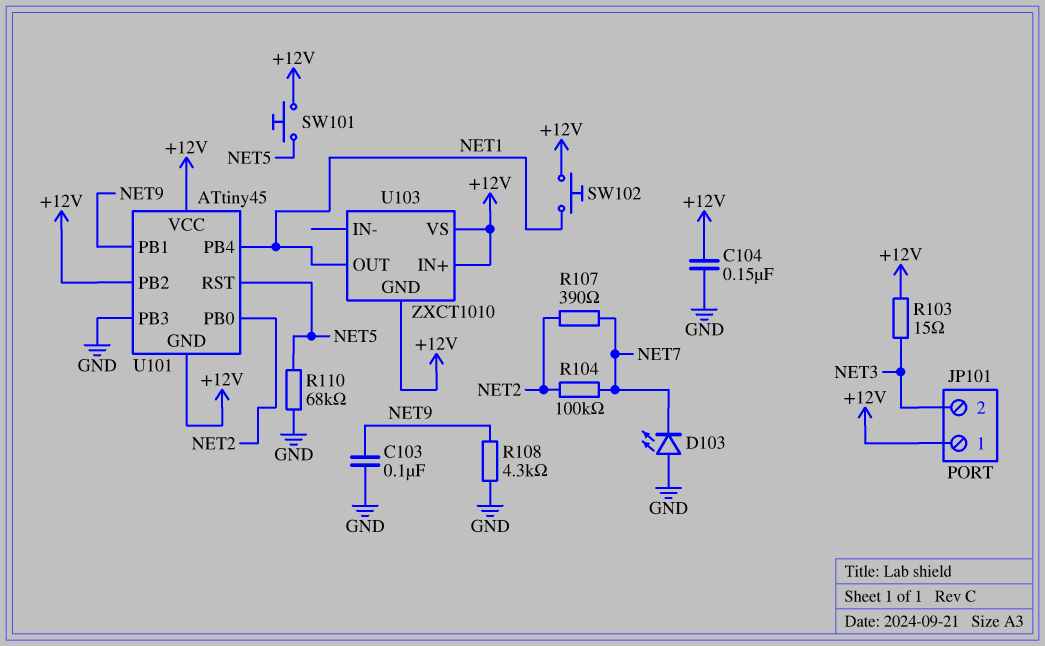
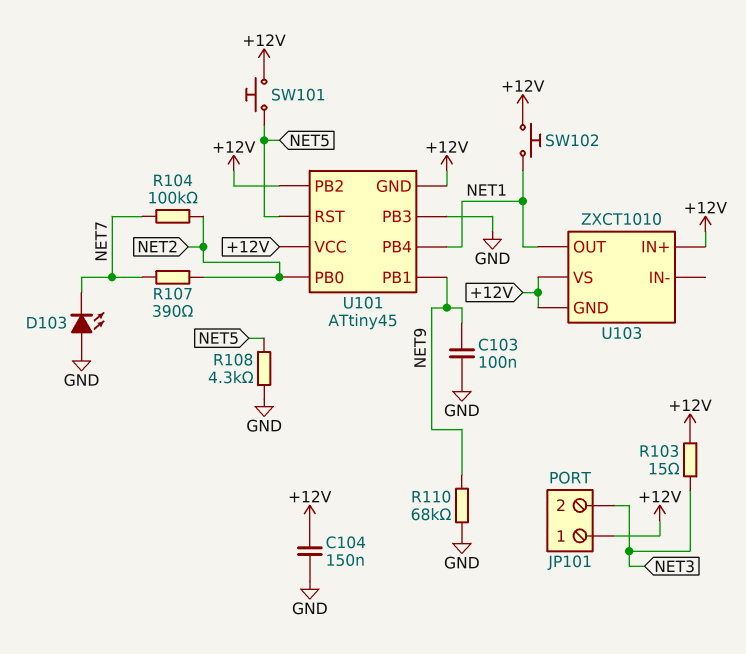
R108: 4.3k (GND, NET9) -> 4.3k (GND, NET5)
R110: 68k (GND, NET5) -> 68k (GND, NET9)

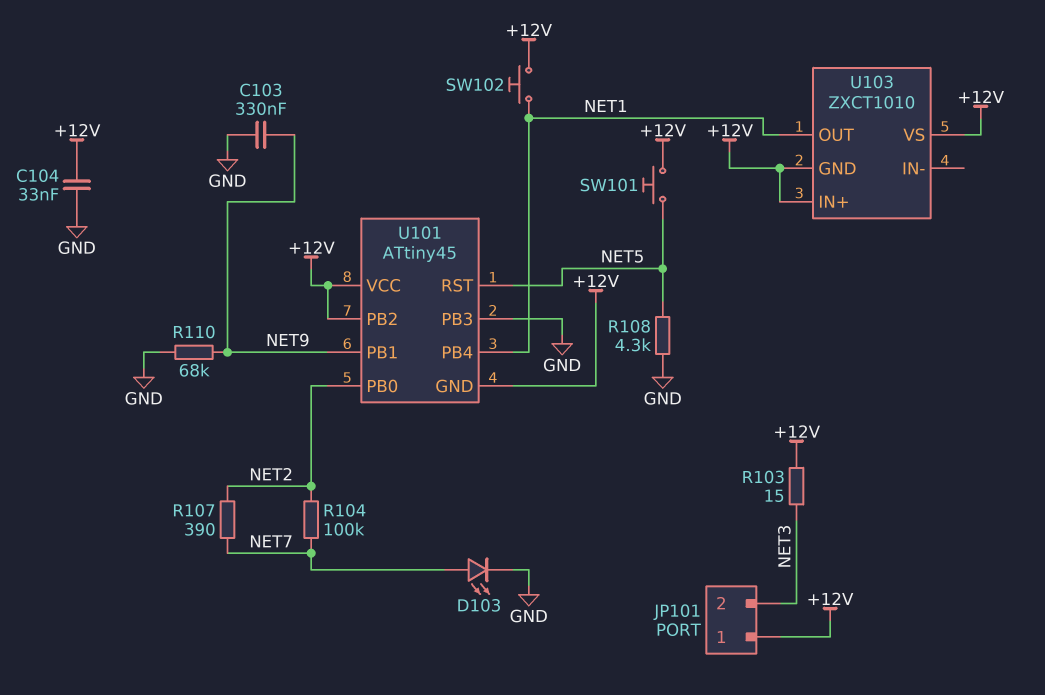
C103: 100nF (GND, NET9) -> 330nF (GND, NET9)
C104: 150nF (+12V, GND) -> 33nF (+12V, GND)
D103: LED (A GND, K NET7) -> LED (A NET7, K GND)

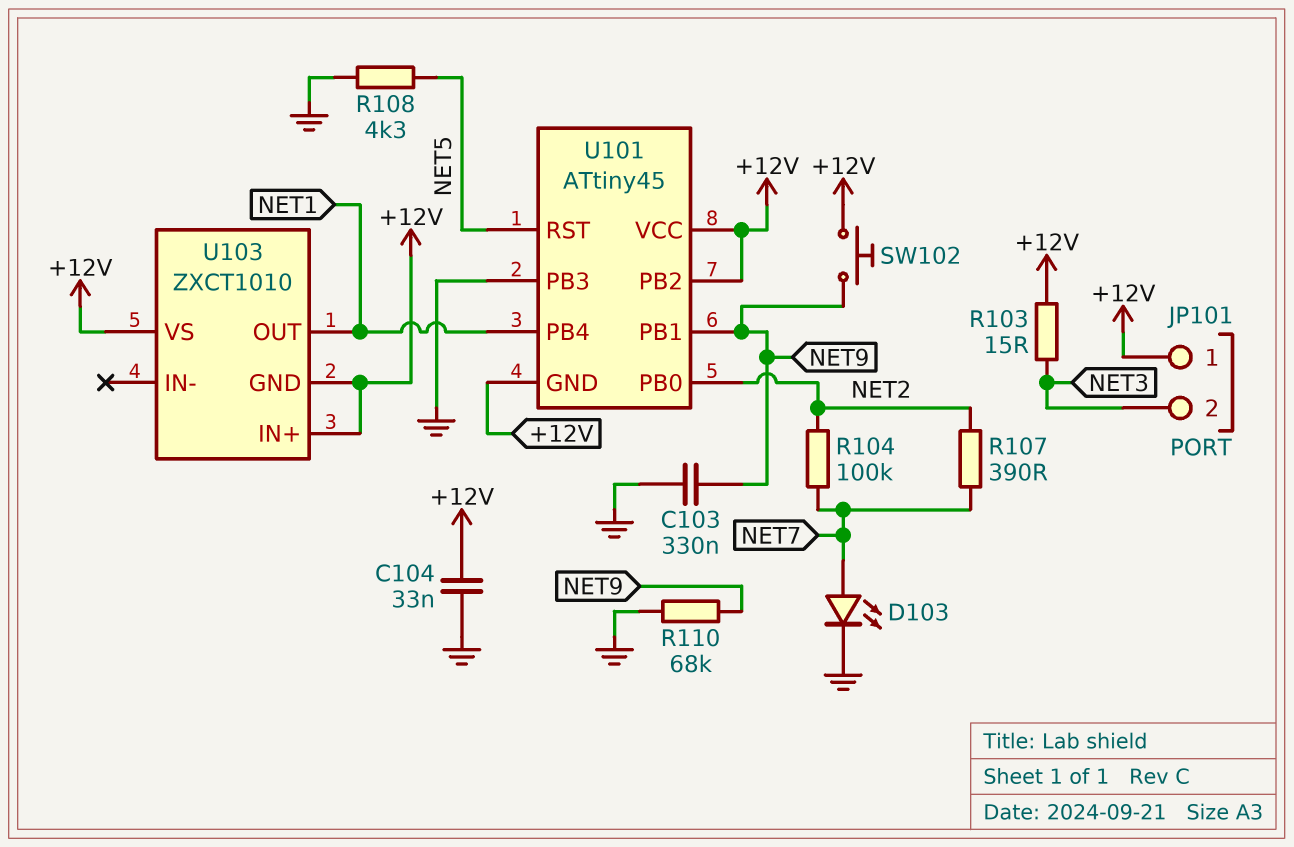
SW101: button (+12V, NET5) -> none
SW102: button (+12V, NET1) -> button (+12V, NET9)

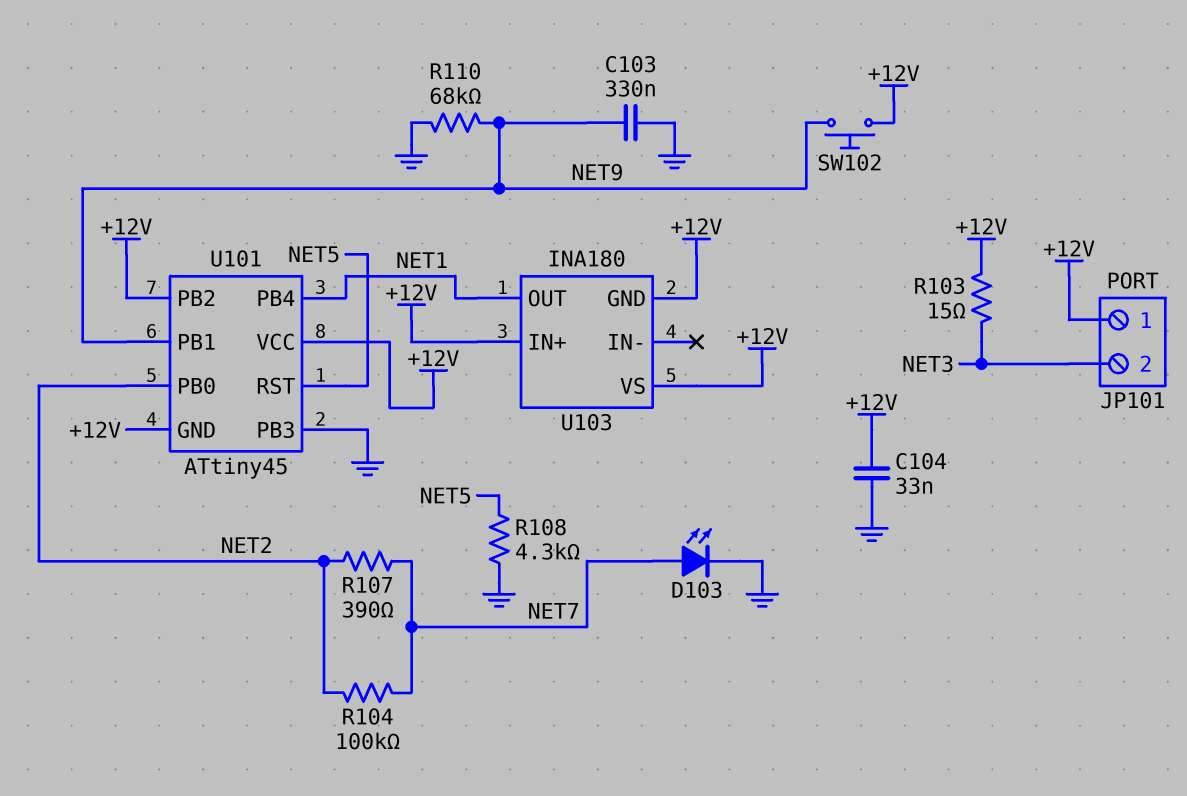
U103: ZXCT1010 -> INA180

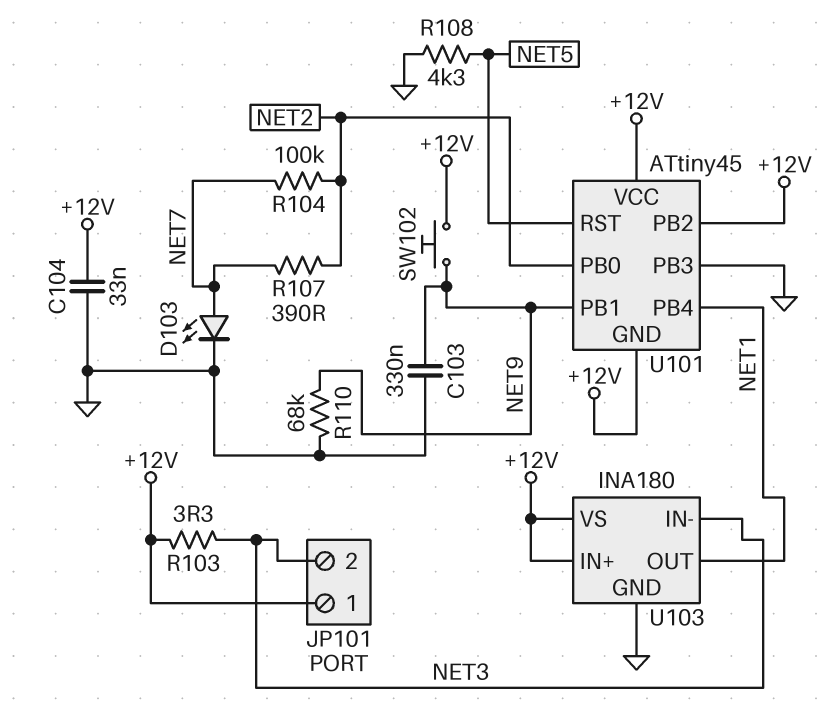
R103: 15 (+12V, NET3) -> 3.3 (+12V, NET3)
U103 pin GND: +12V -> GND
U103 pin IN-: none -> NET3

